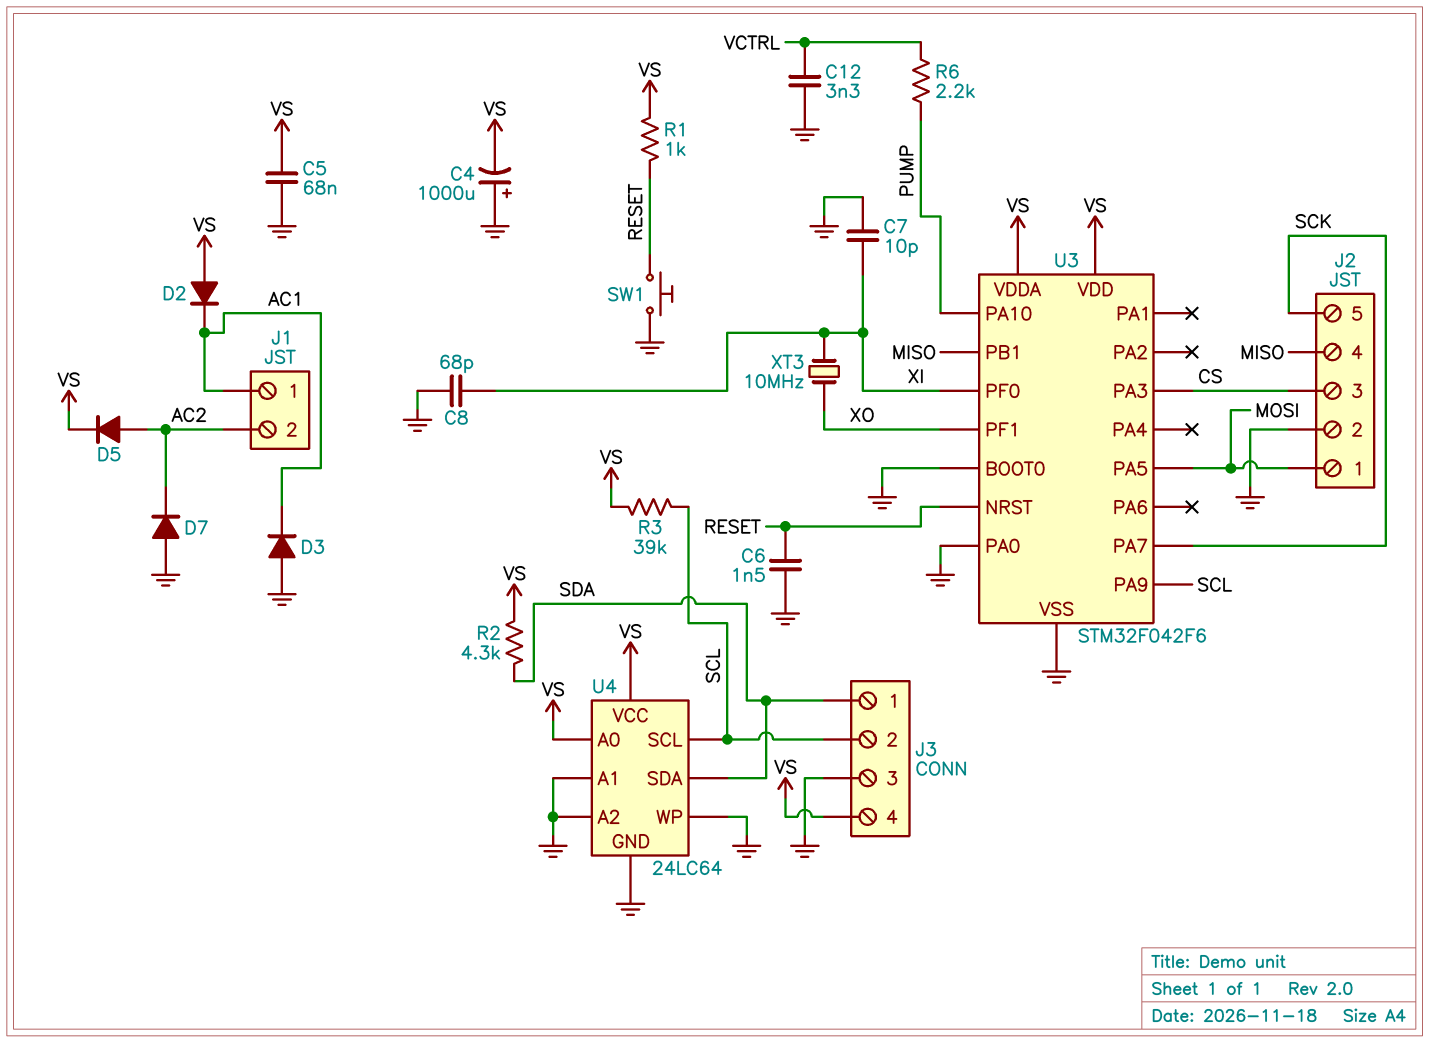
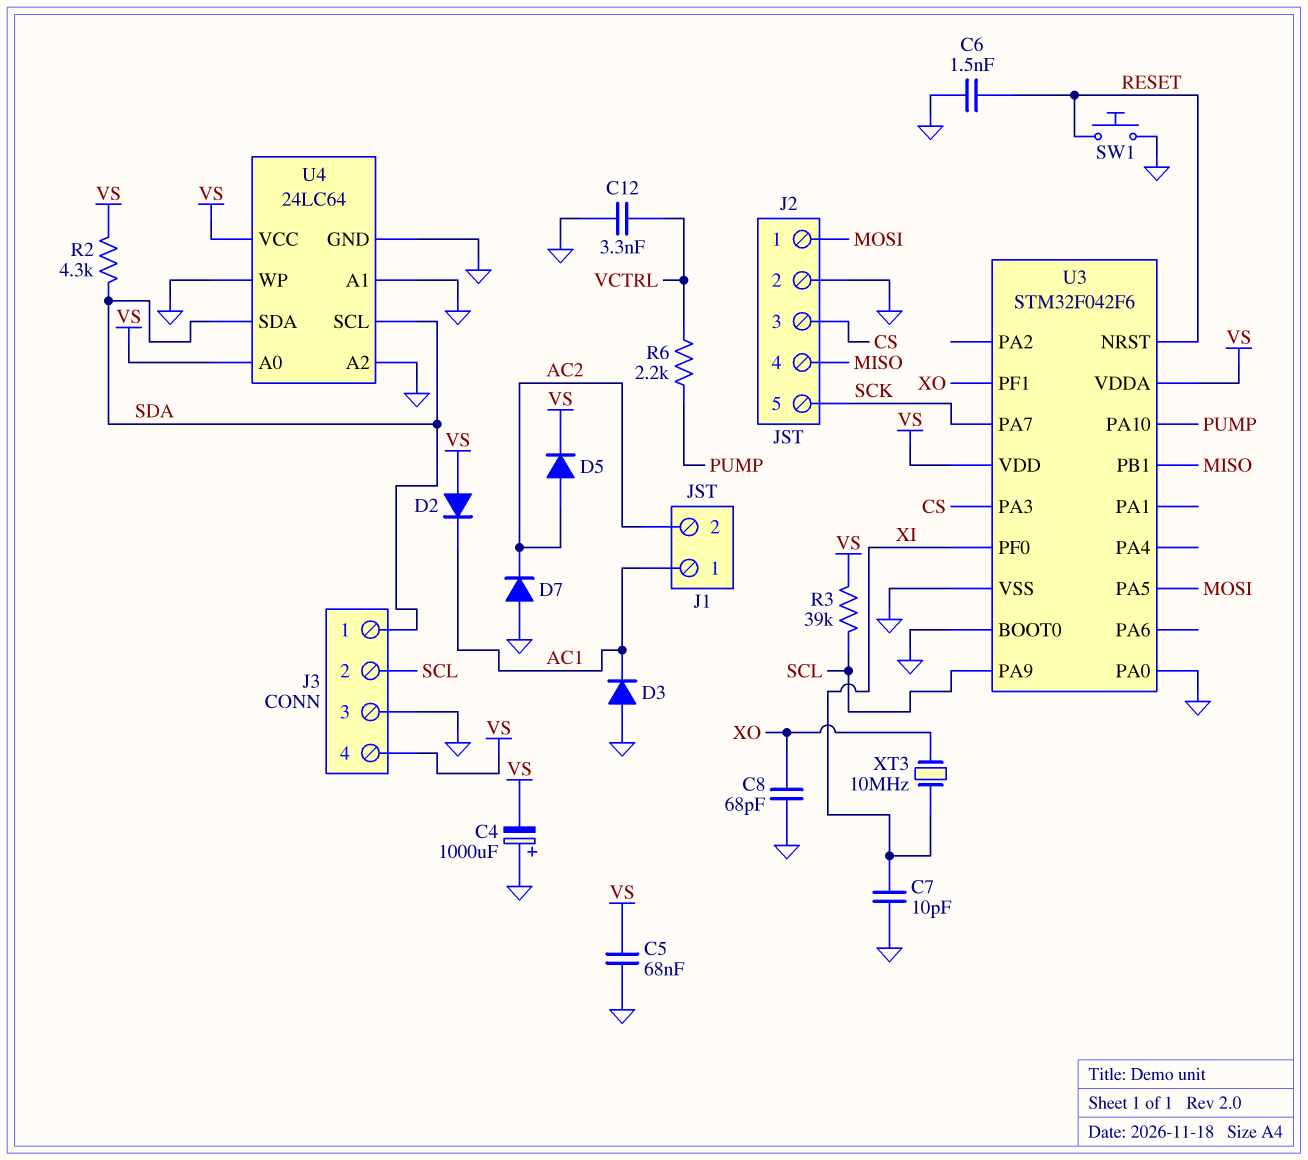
C8: 68pF (GND, XI) -> 68pF (GND, XO)
R1: 1k (RESET, VS) -> none
U4 pin SCL: SCL -> SDA

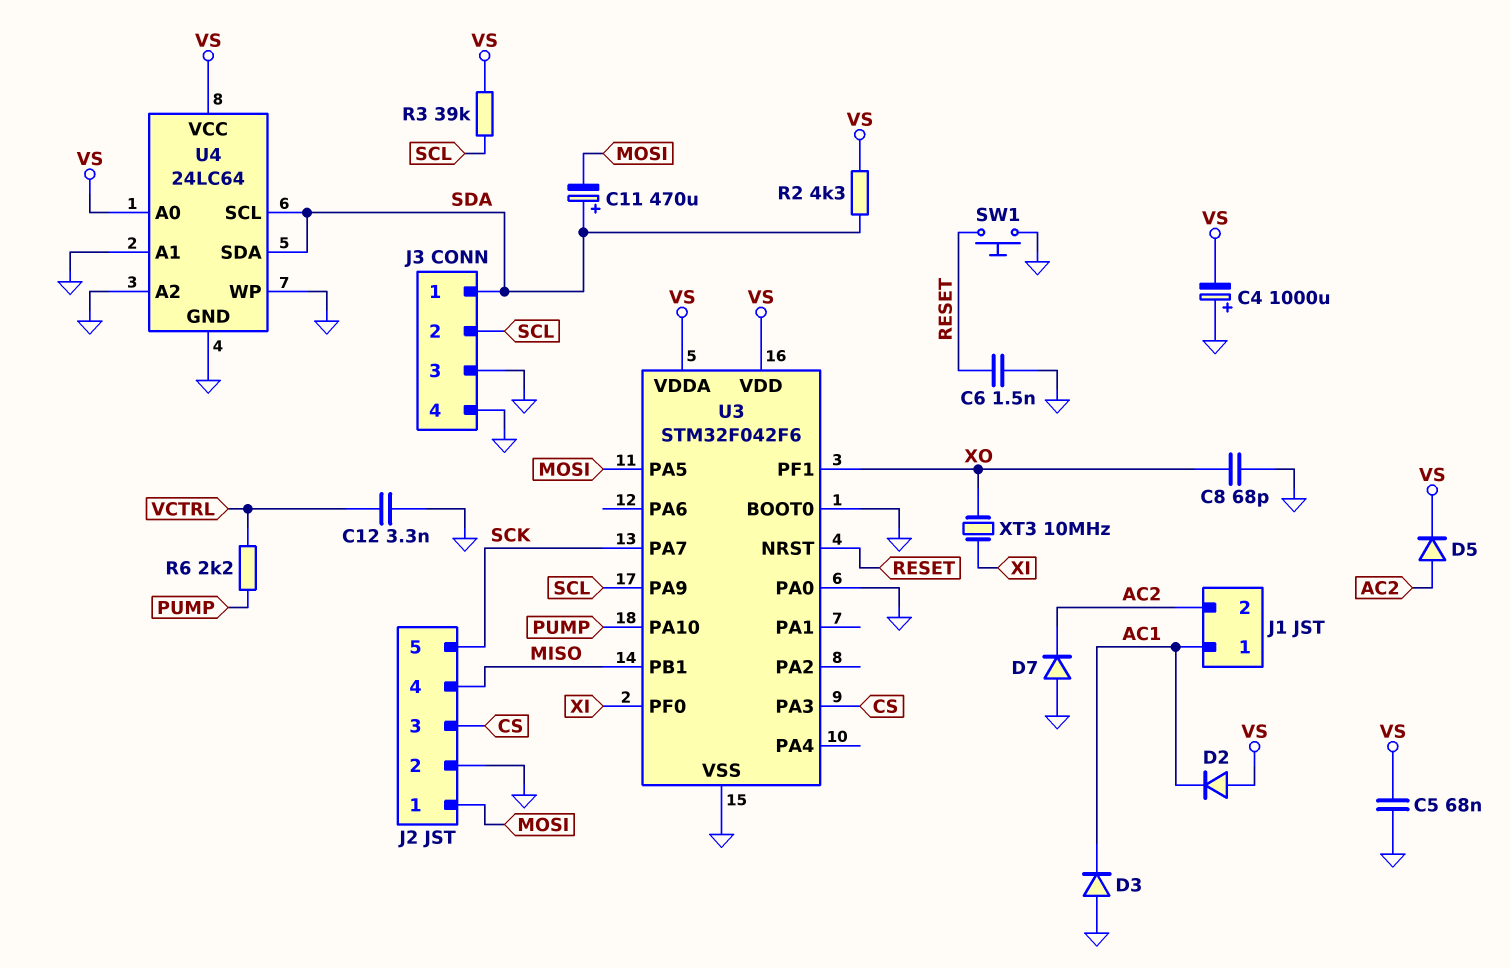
C7: 10pF (GND, XI) -> none
C11: none -> 470uF (plus SDA, minus MOSI)
J3 pin 4: VS -> GND

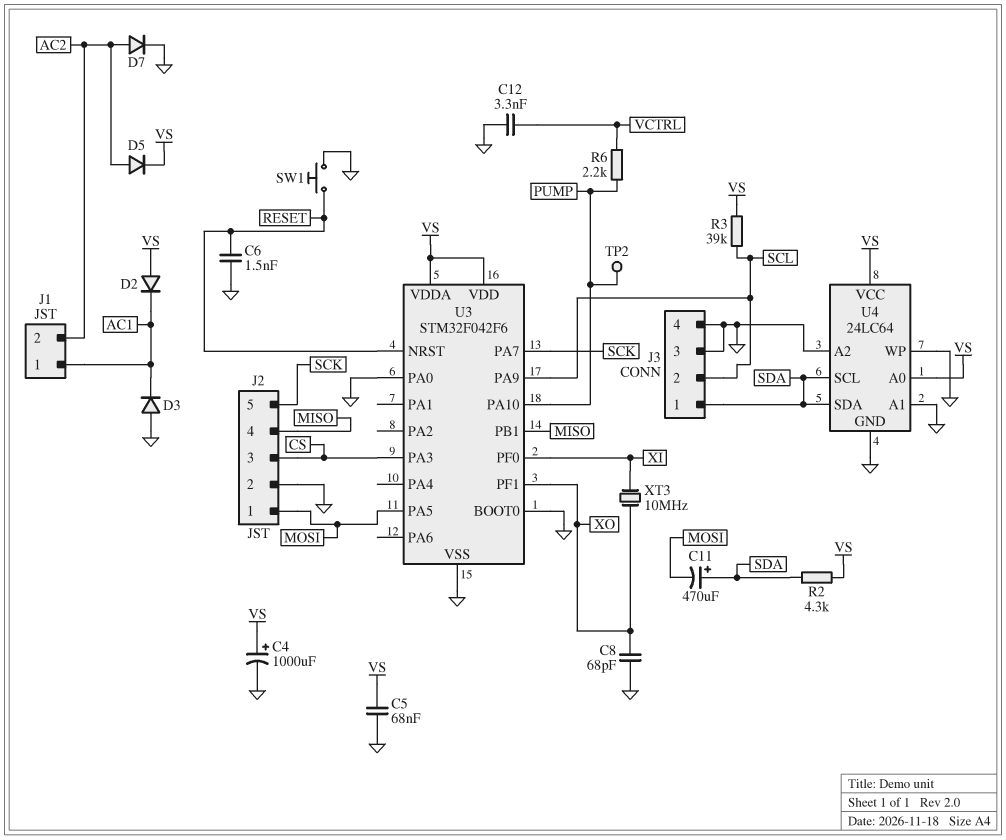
C4: 1000uF (plus GND, minus VS) -> 1000uF (plus VS, minus GND)
D7: diode (A GND, K AC2) -> diode (A AC2, K GND)
TP2: none -> test point (PUMP)

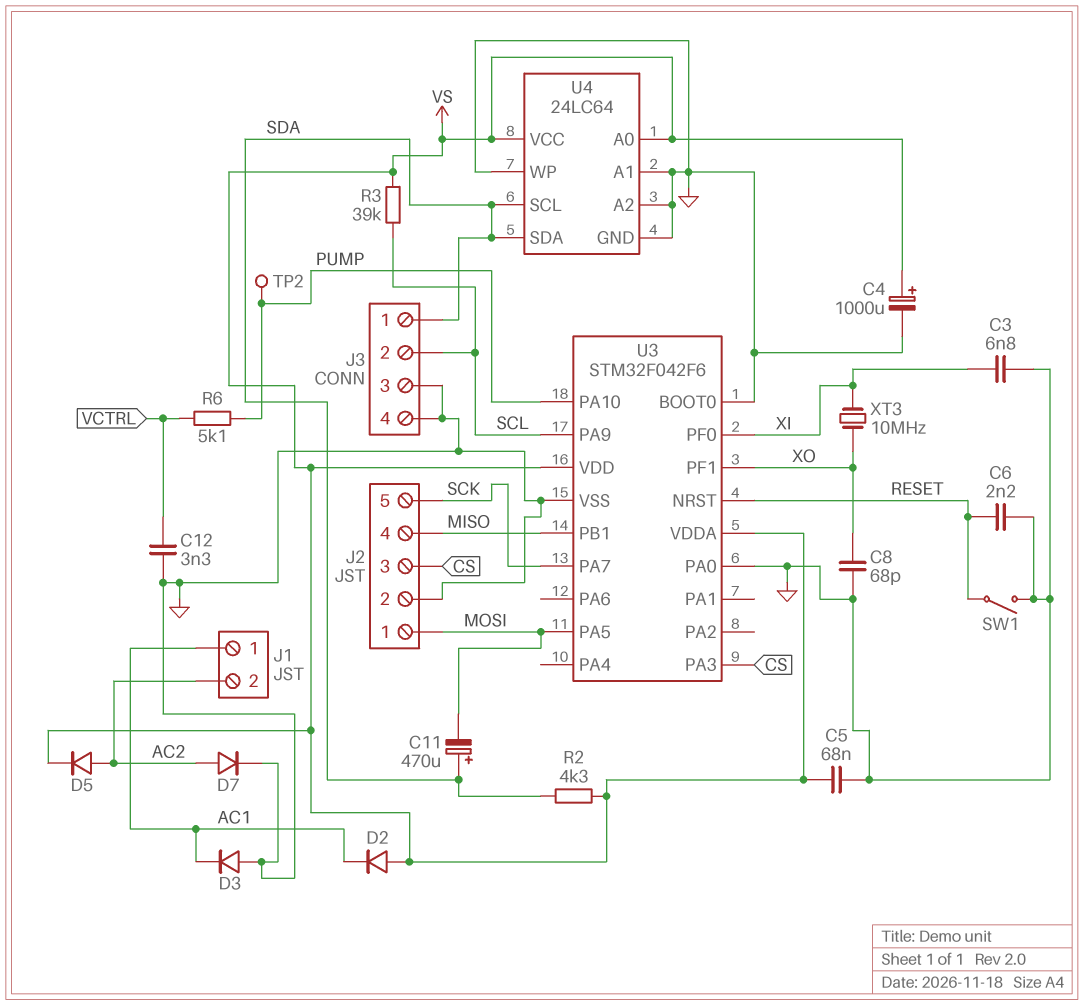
C3: none -> 6.8nF (GND, XI)
C6: 1.5nF (GND, RESET) -> 2.2nF (GND, RESET)
R6: 2.2k (PUMP, VCTRL) -> 5.1k (PUMP, VCTRL)
SW1: button (GND, RESET) -> switch (GND, RESET)

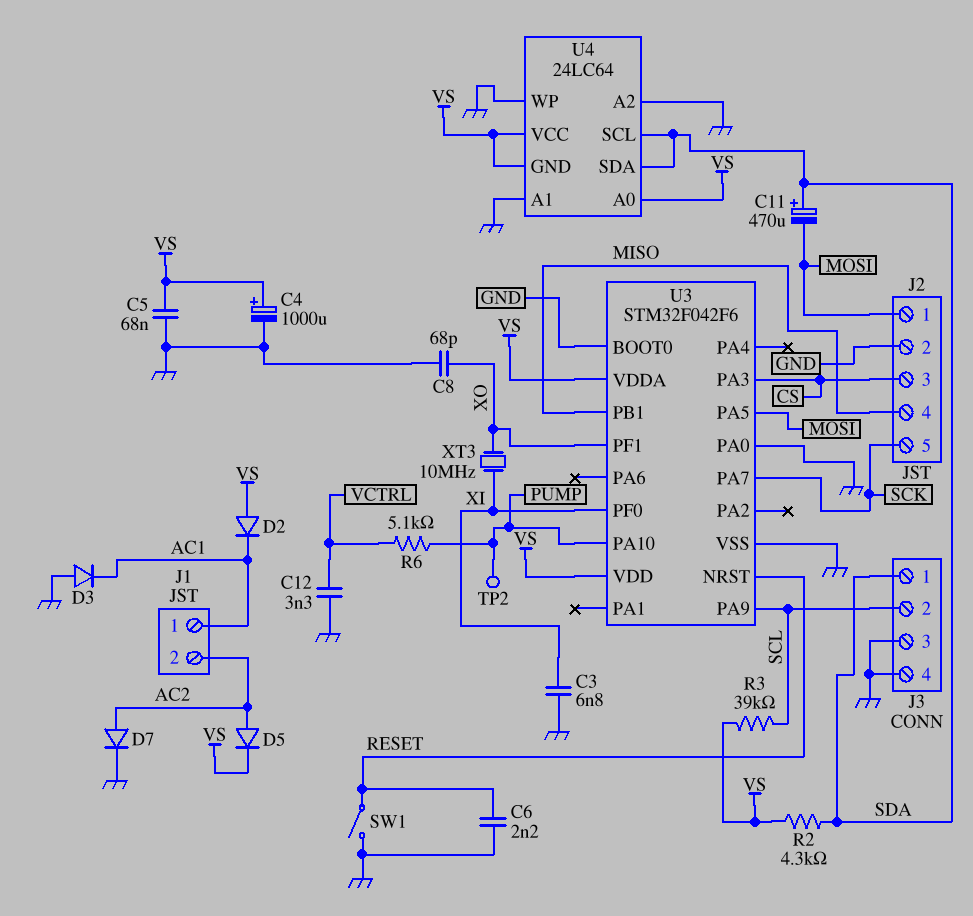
U4 pin GND: GND -> VS

